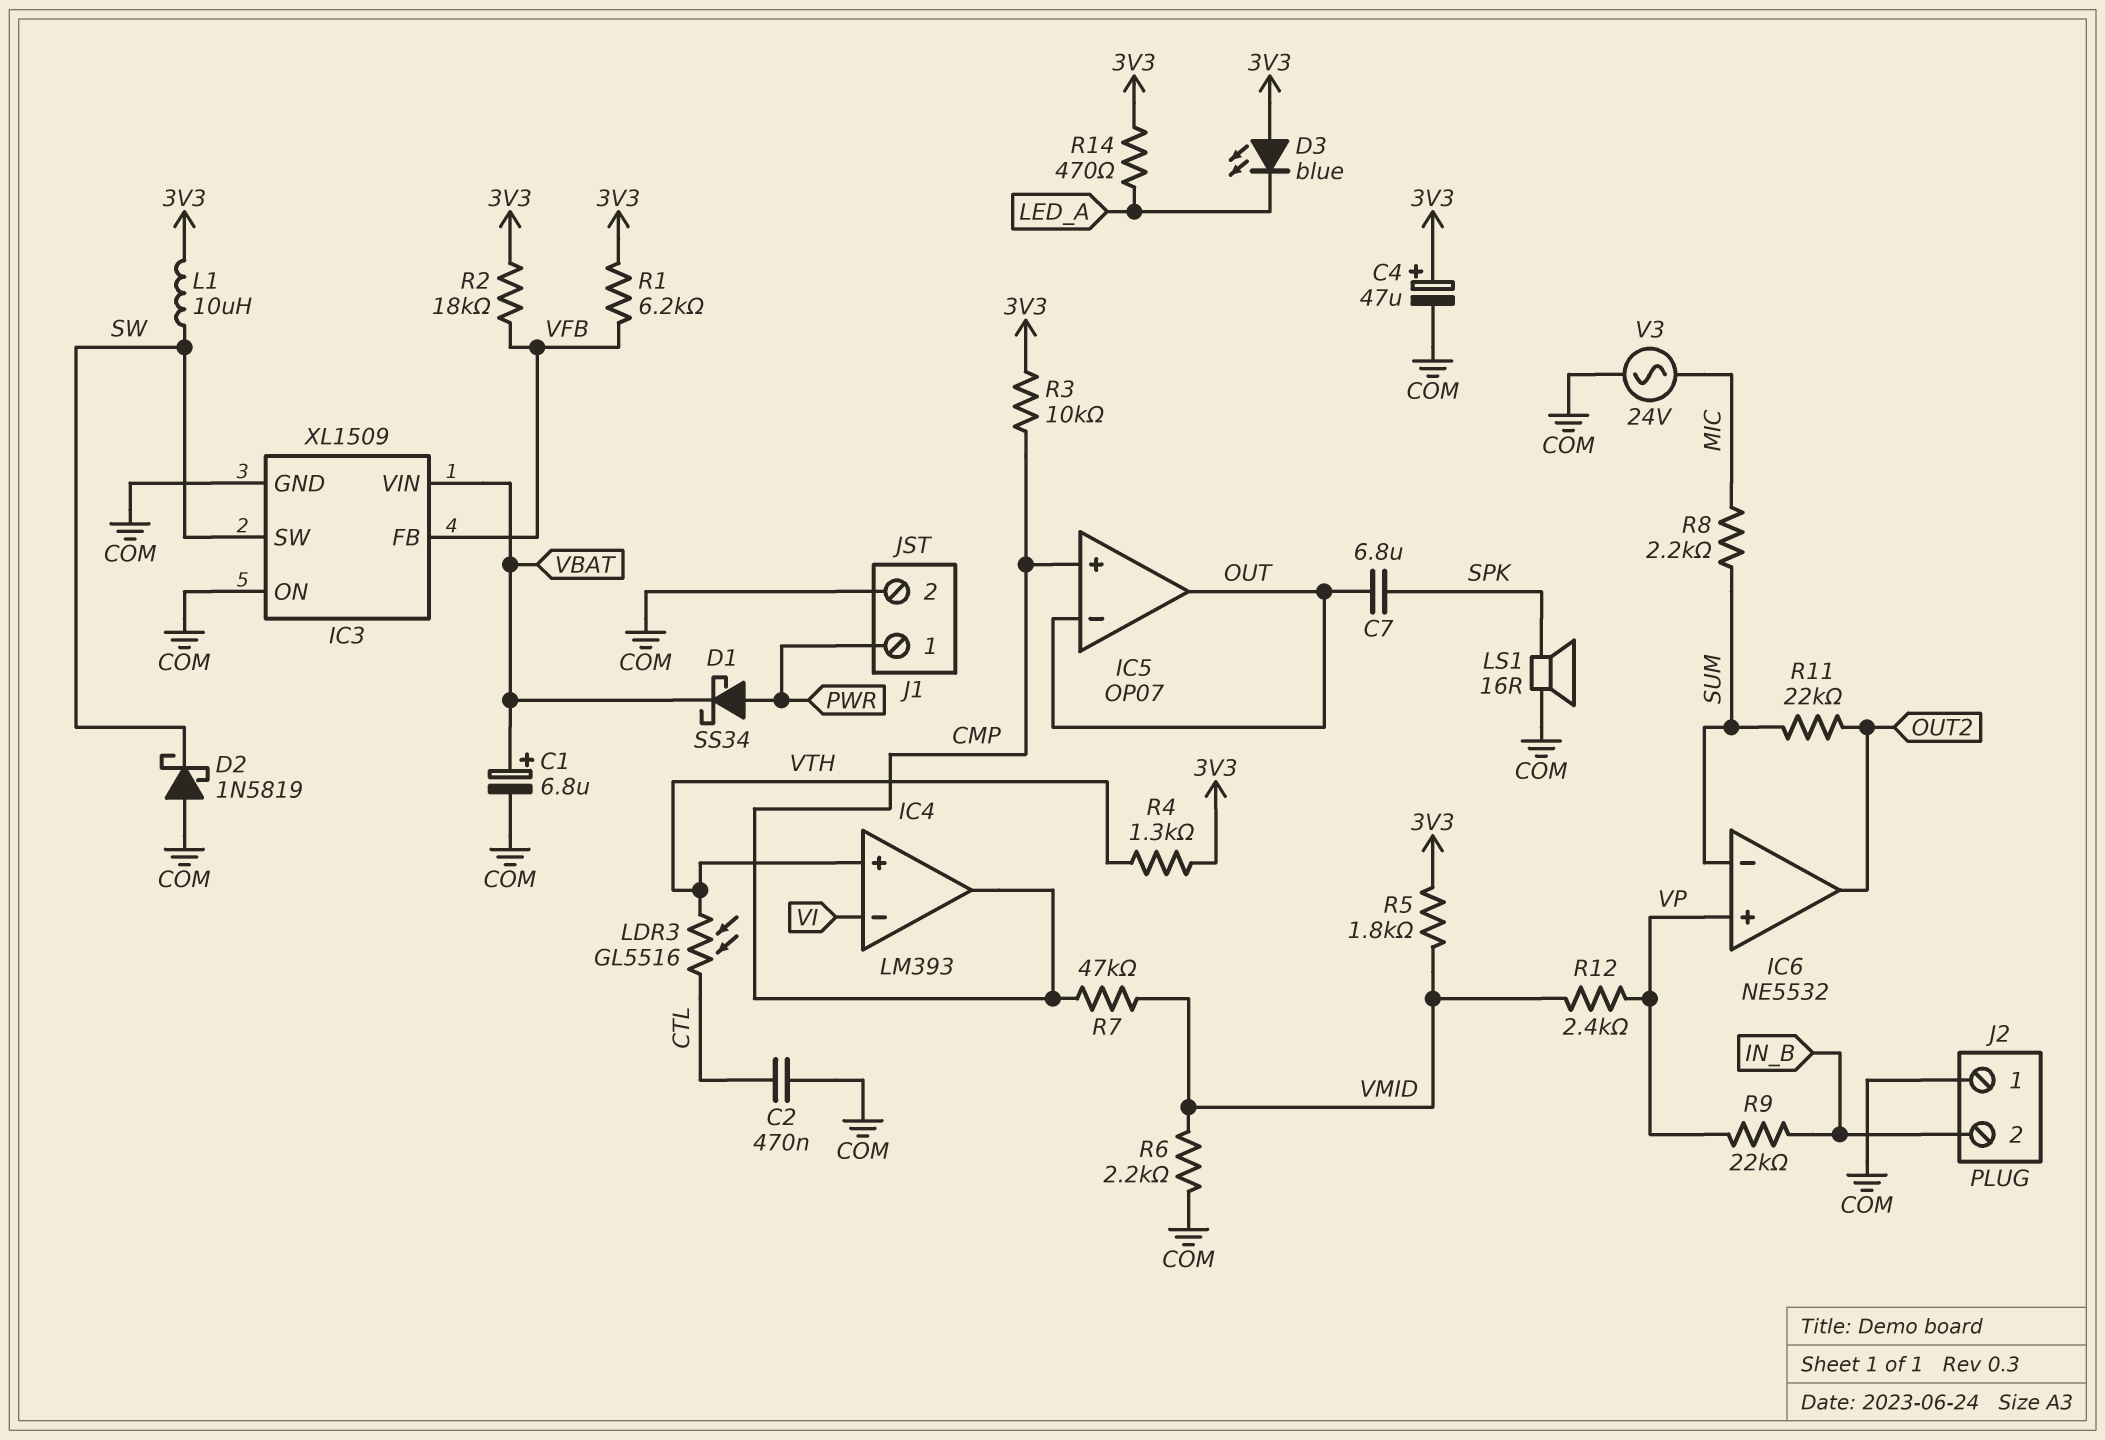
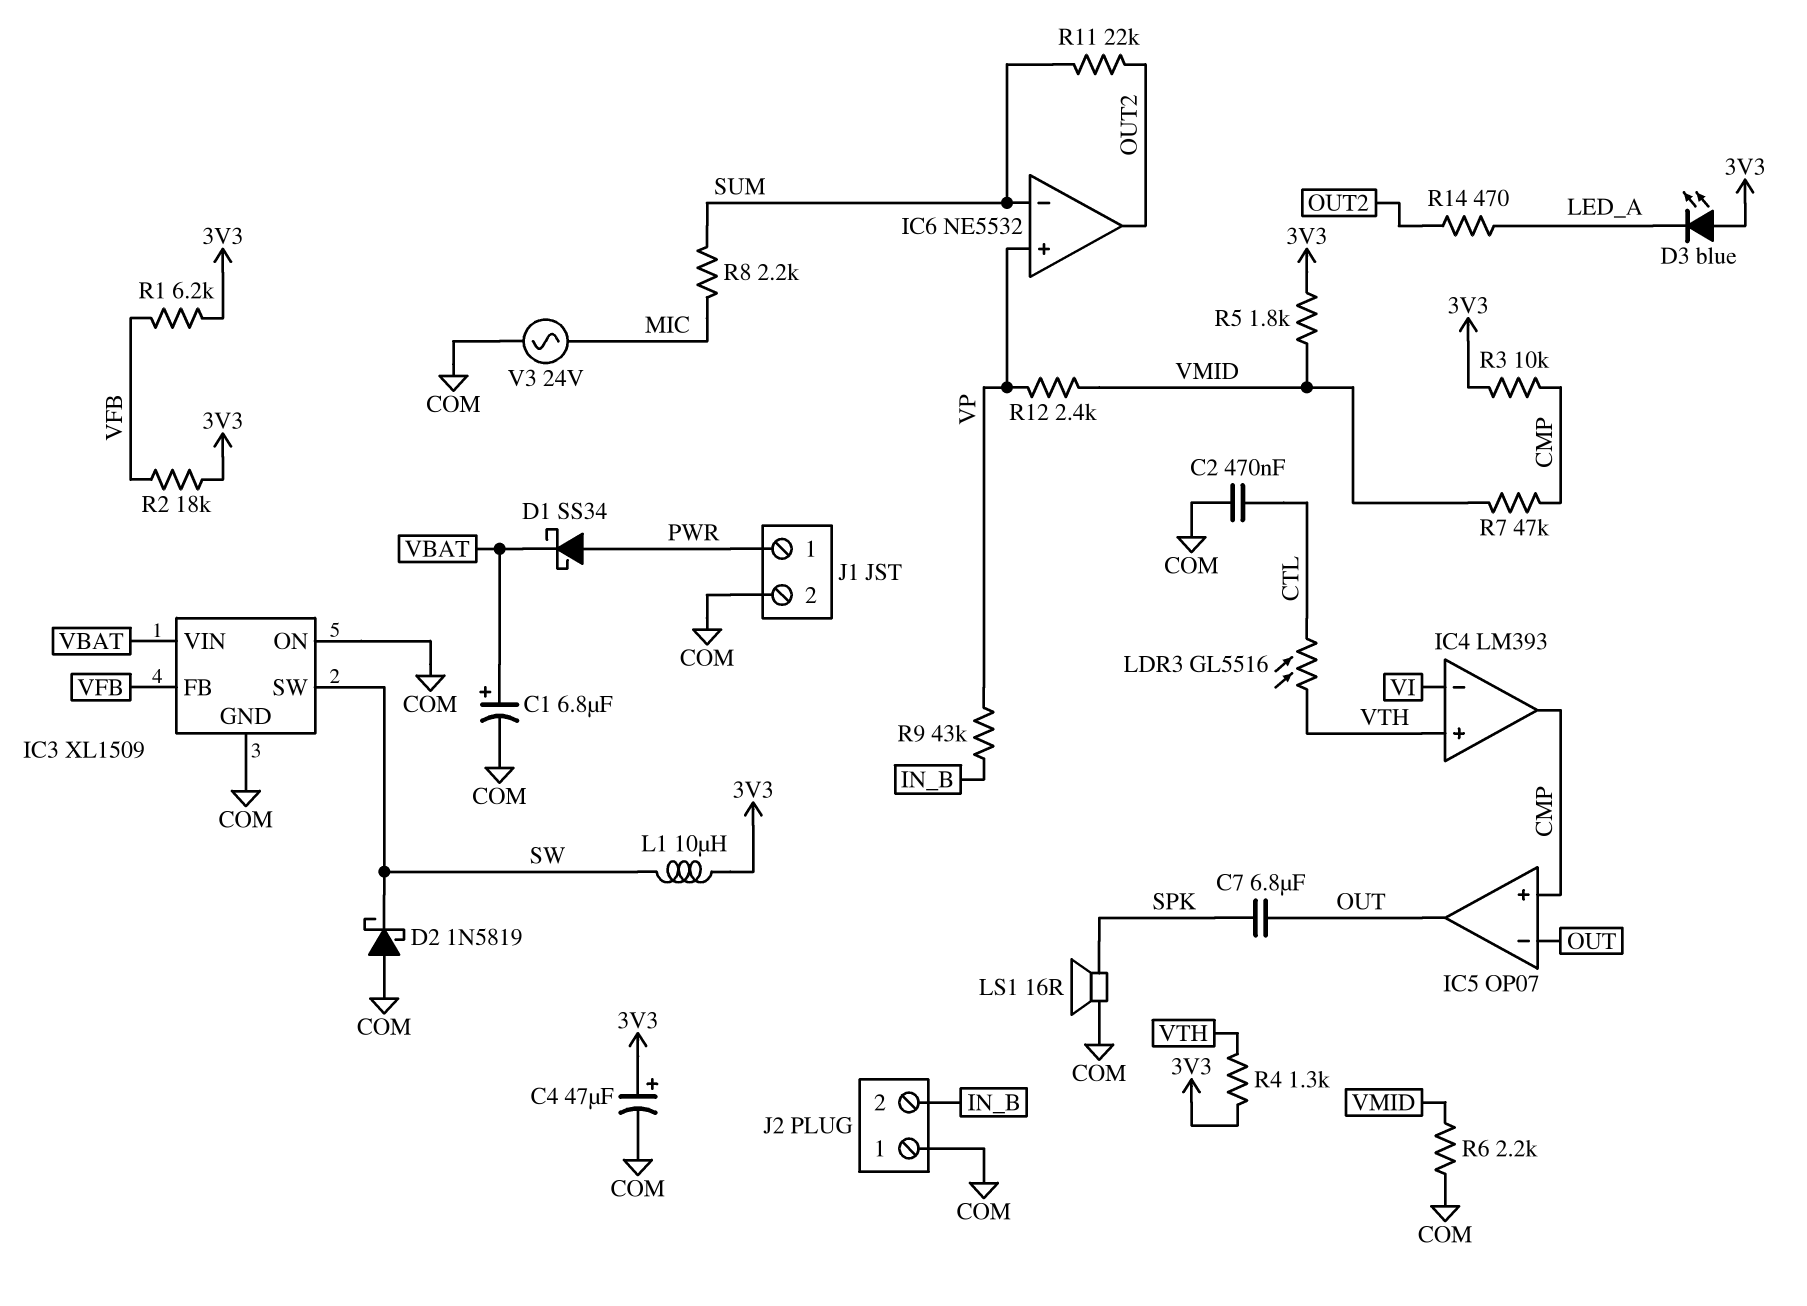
R9: 22k (IN_B, VP) -> 43k (IN_B, VP)
R14: 470 (3V3, LED_A) -> 470 (LED_A, OUT2)

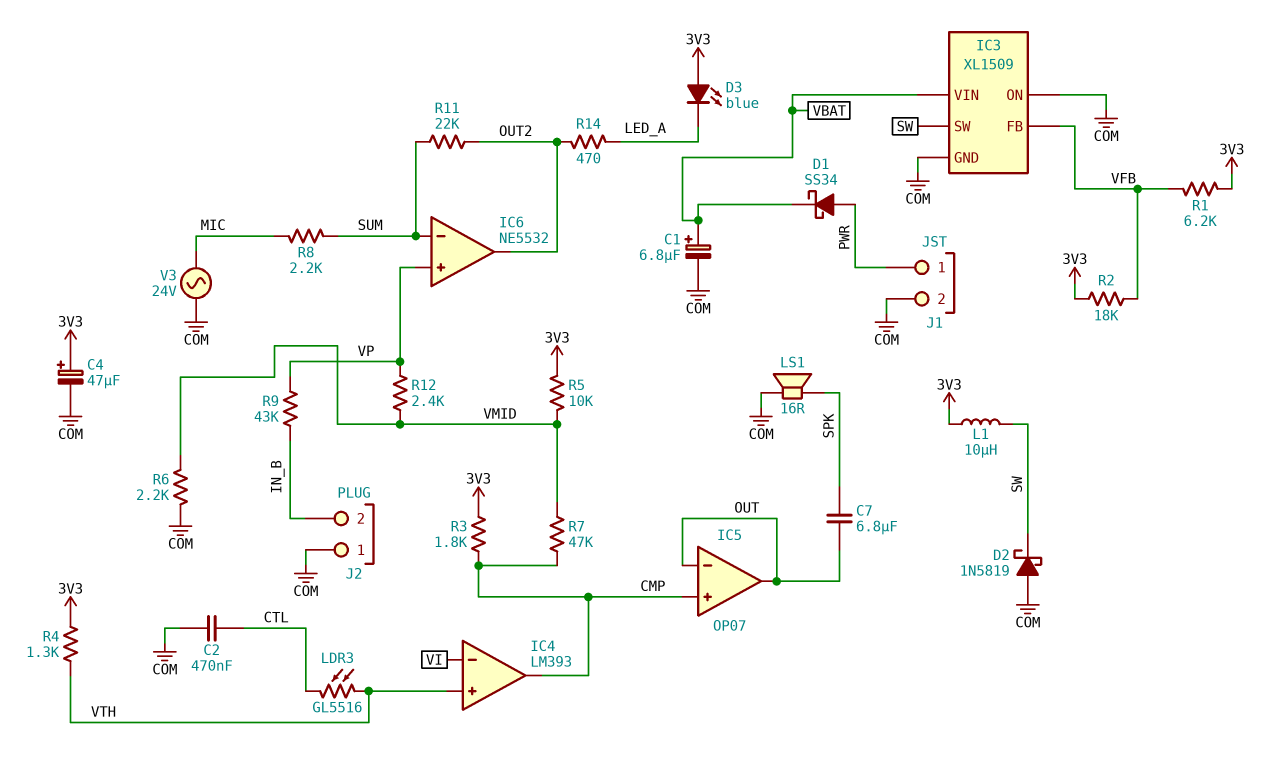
R3: 10k (3V3, CMP) -> 1.8k (3V3, CMP)
R5: 1.8k (3V3, VMID) -> 10k (3V3, VMID)

